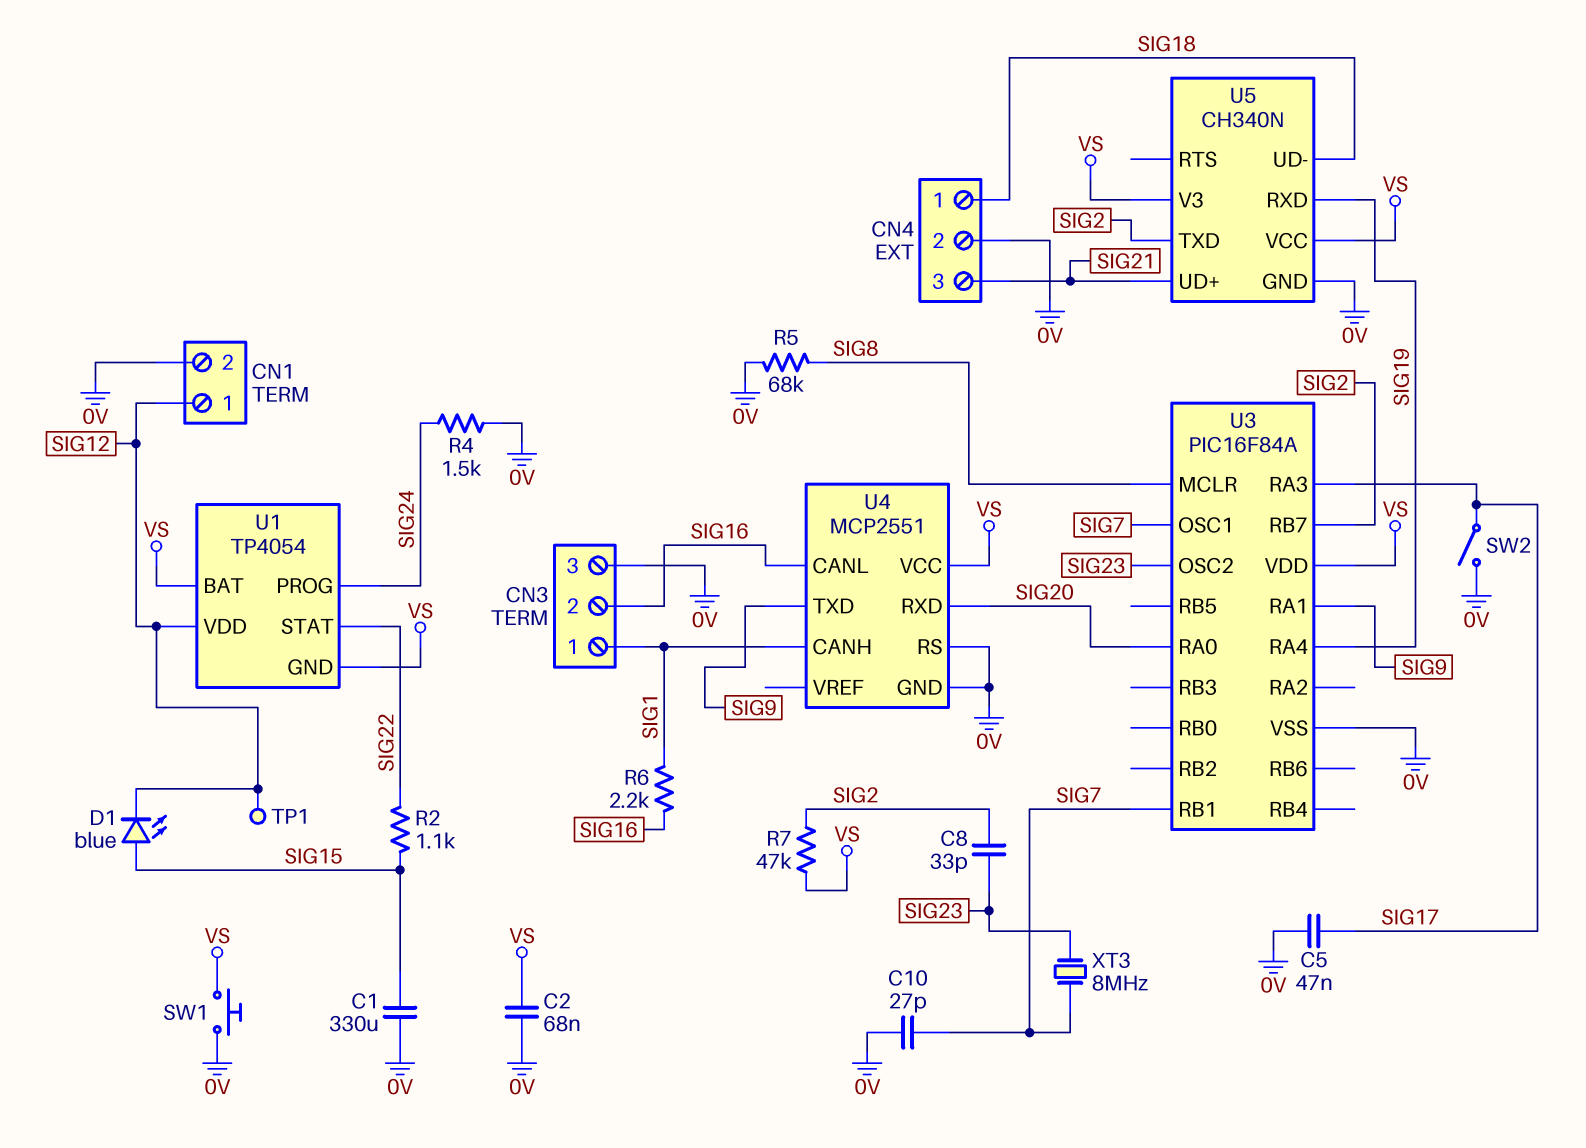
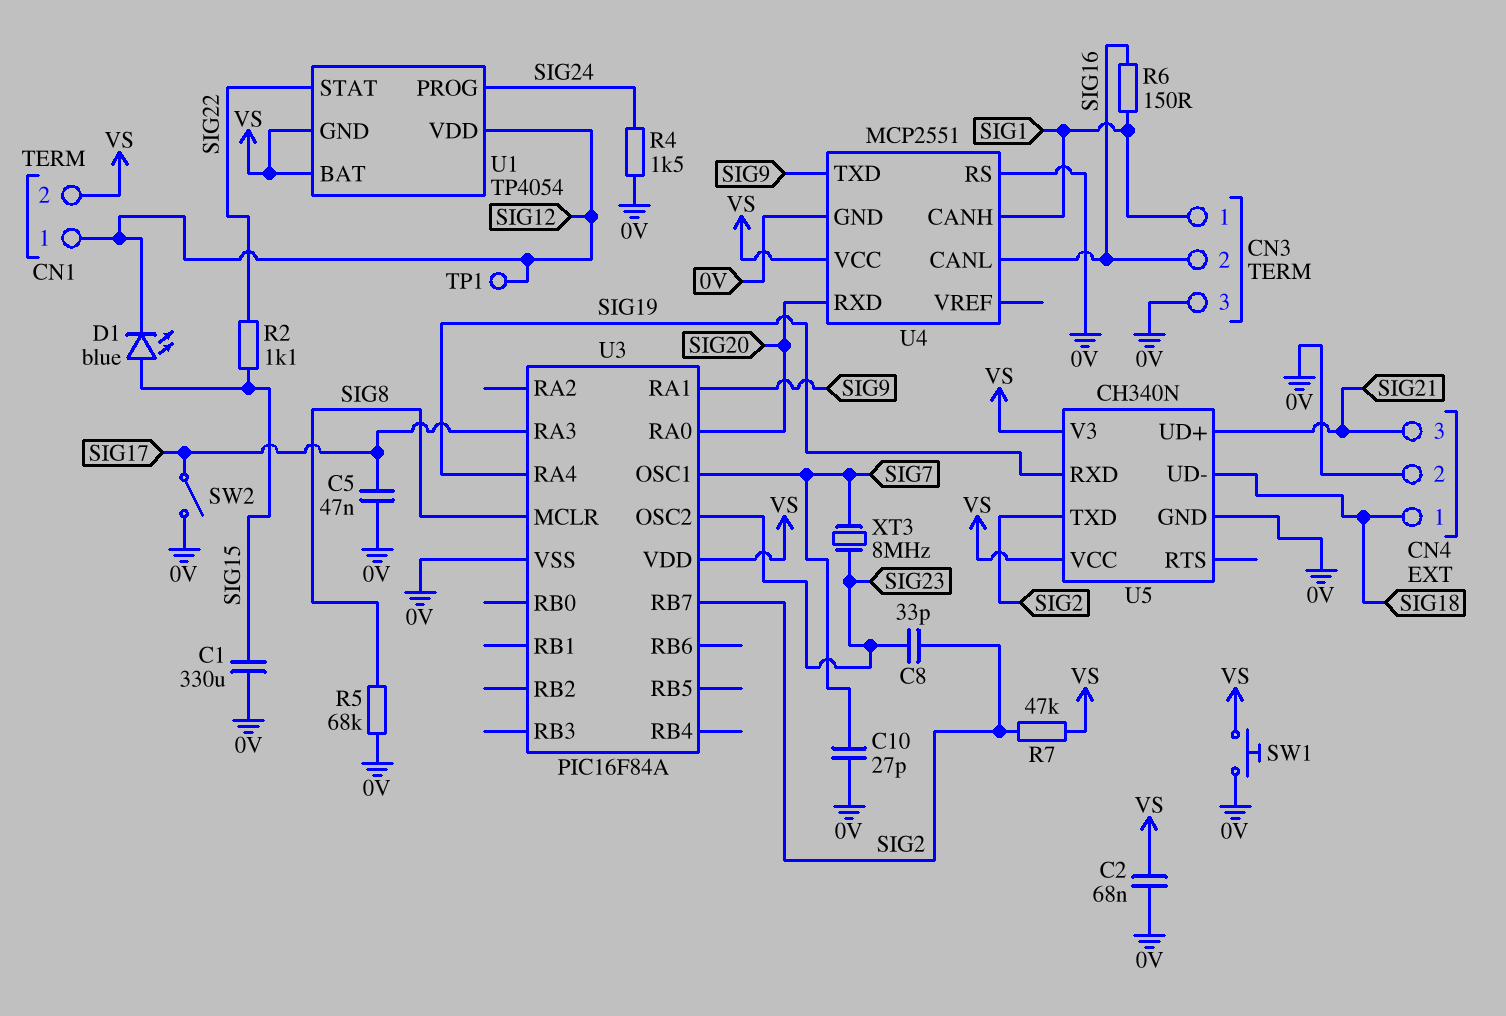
CN1 pin 2: 0V -> VS
R6: 2.2k (SIG1, SIG16) -> 150 (SIG1, SIG16)
U3 pin RB1: SIG7 -> none

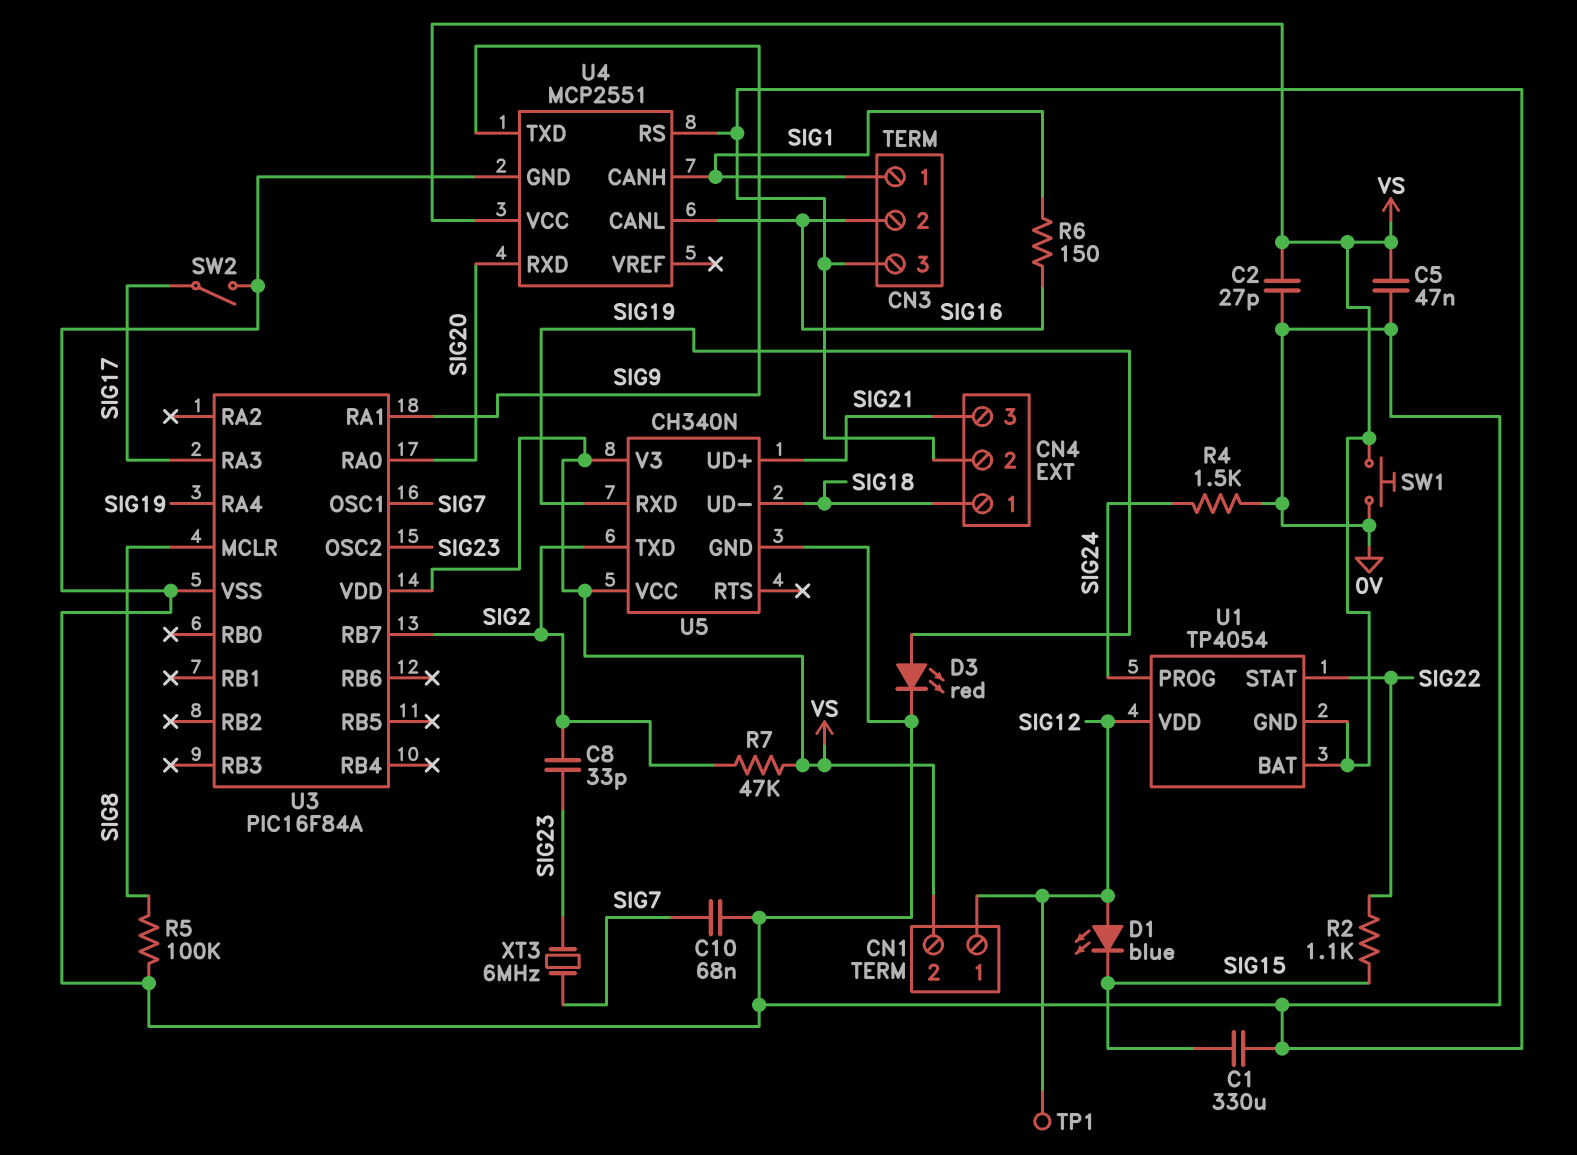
C2: 68nF (0V, VS) -> 27pF (0V, VS)
C5: 47nF (0V, SIG17) -> 47nF (0V, VS)
C10: 27pF (0V, SIG7) -> 68nF (0V, SIG7)
D1: LED blue (A SIG15, K SIG12) -> LED blue (A SIG12, K SIG15)
D3: none -> LED red (A SIG19, K 0V)
R5: 68k (0V, SIG8) -> 100k (0V, SIG8)
XT3: 8MHz (SIG7, SIG23) -> 6MHz (SIG7, SIG23)

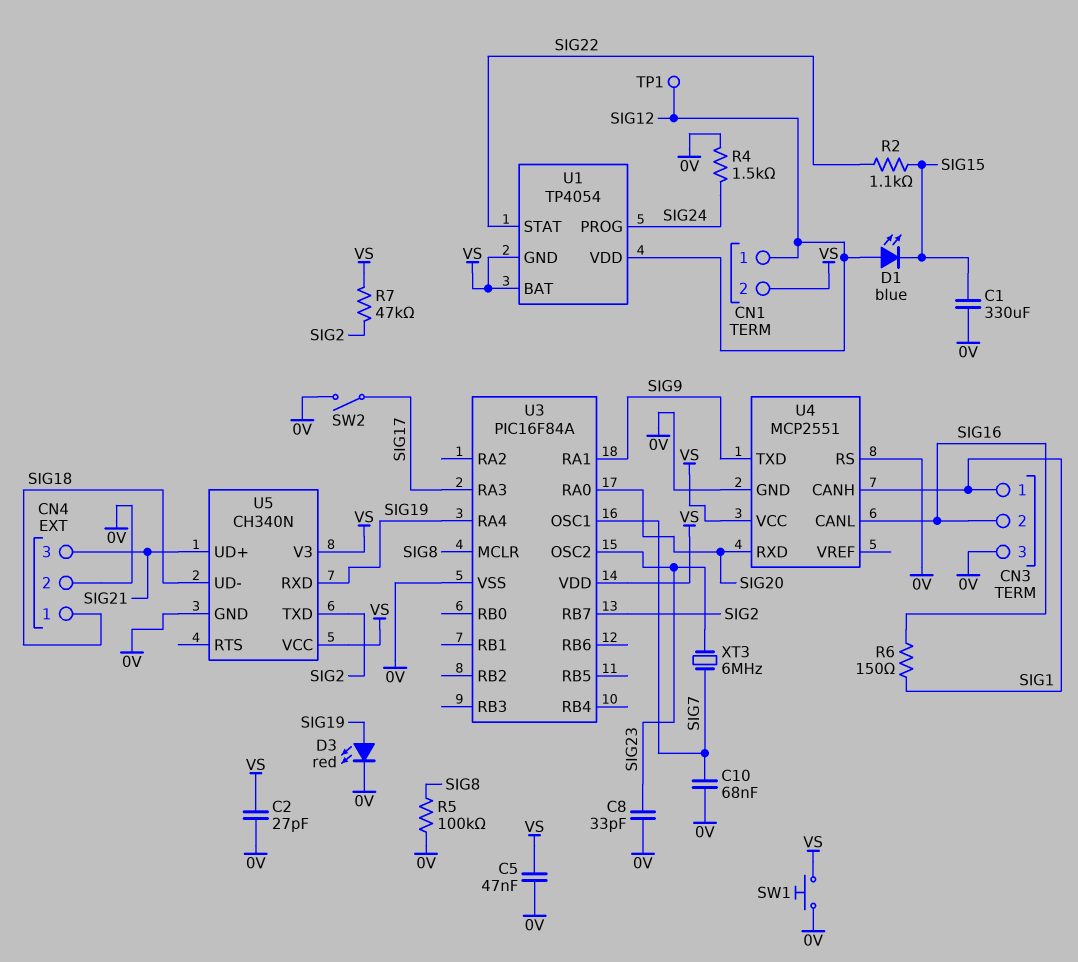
C8: 33pF (SIG2, SIG23) -> 33pF (0V, SIG23)

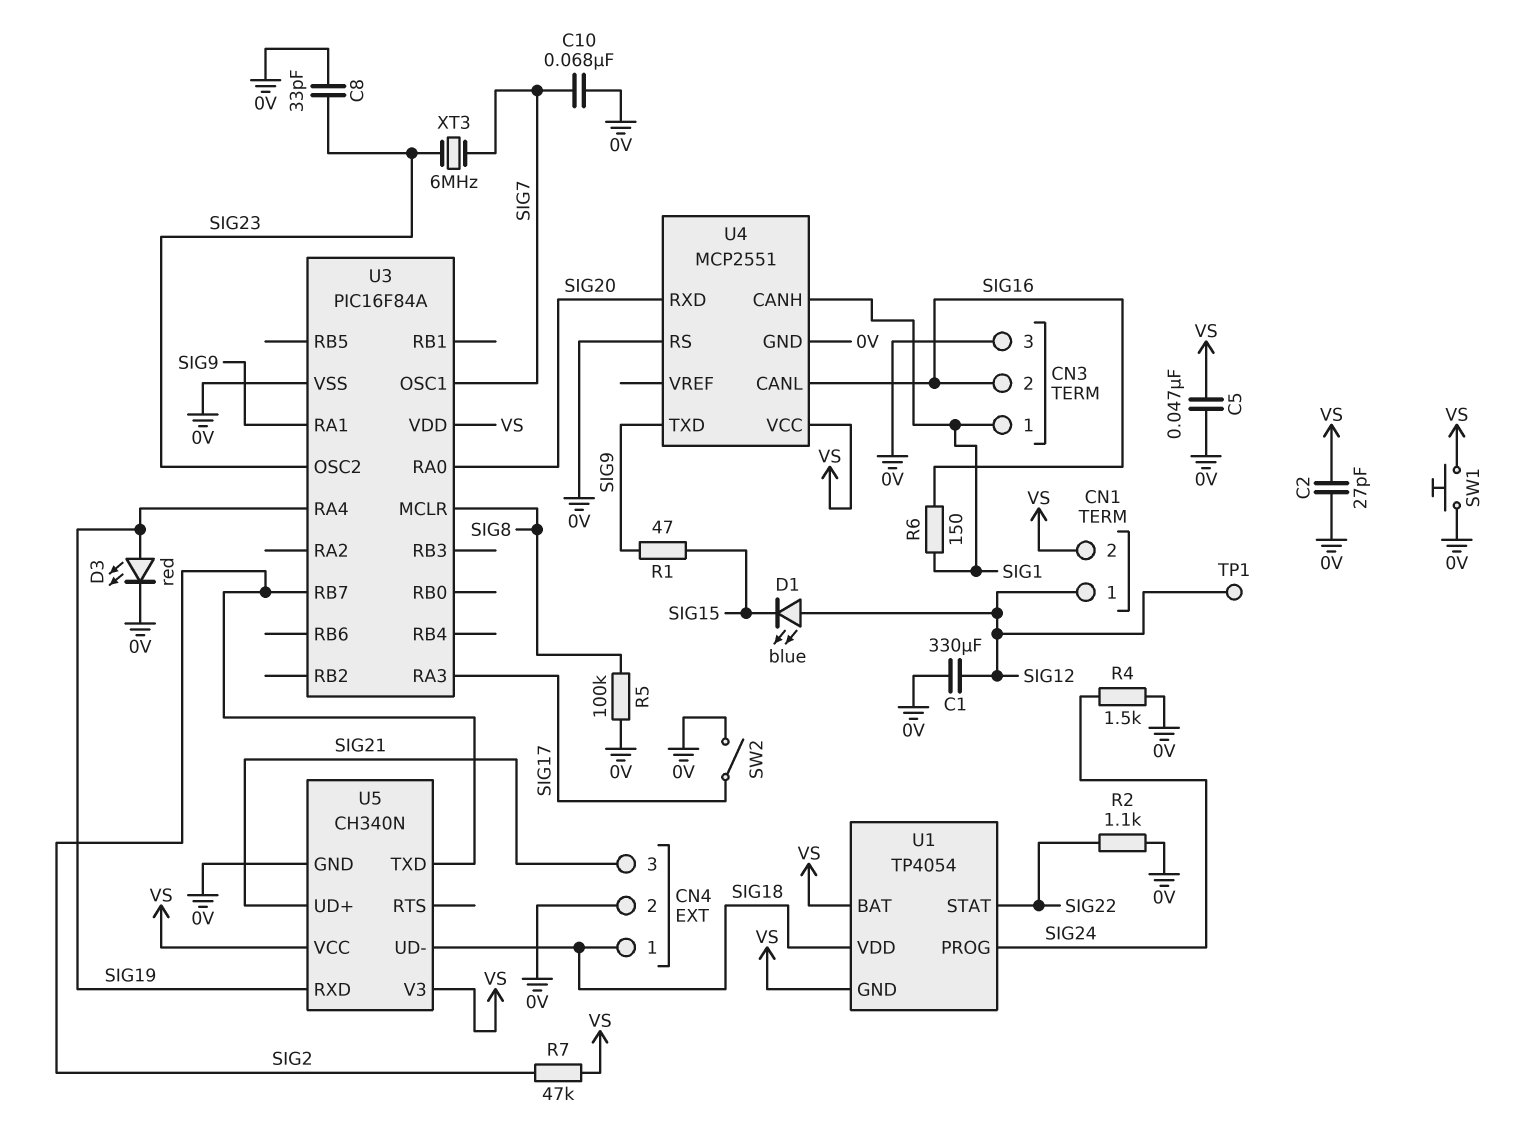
C1: 330uF (0V, SIG15) -> 330uF (0V, SIG12)
R1: none -> 47 (SIG9, SIG15)
R2: 1.1k (SIG15, SIG22) -> 1.1k (0V, SIG22)
U1 pin VDD: SIG12 -> SIG18

